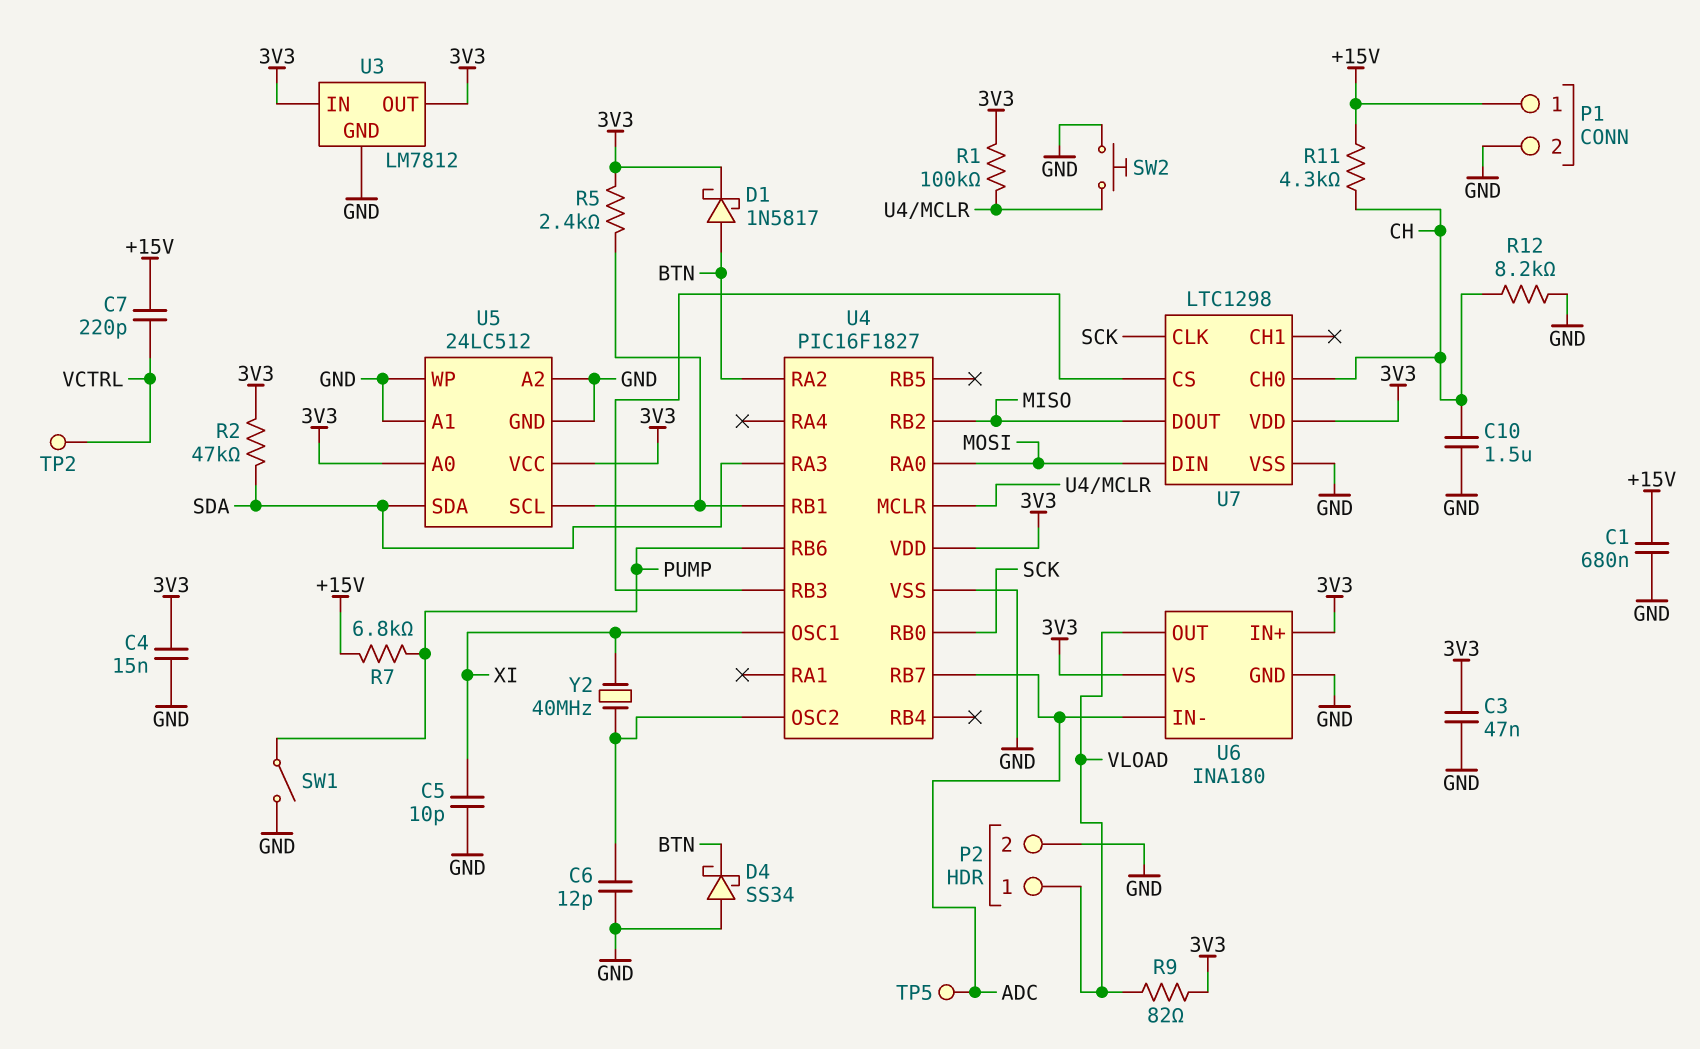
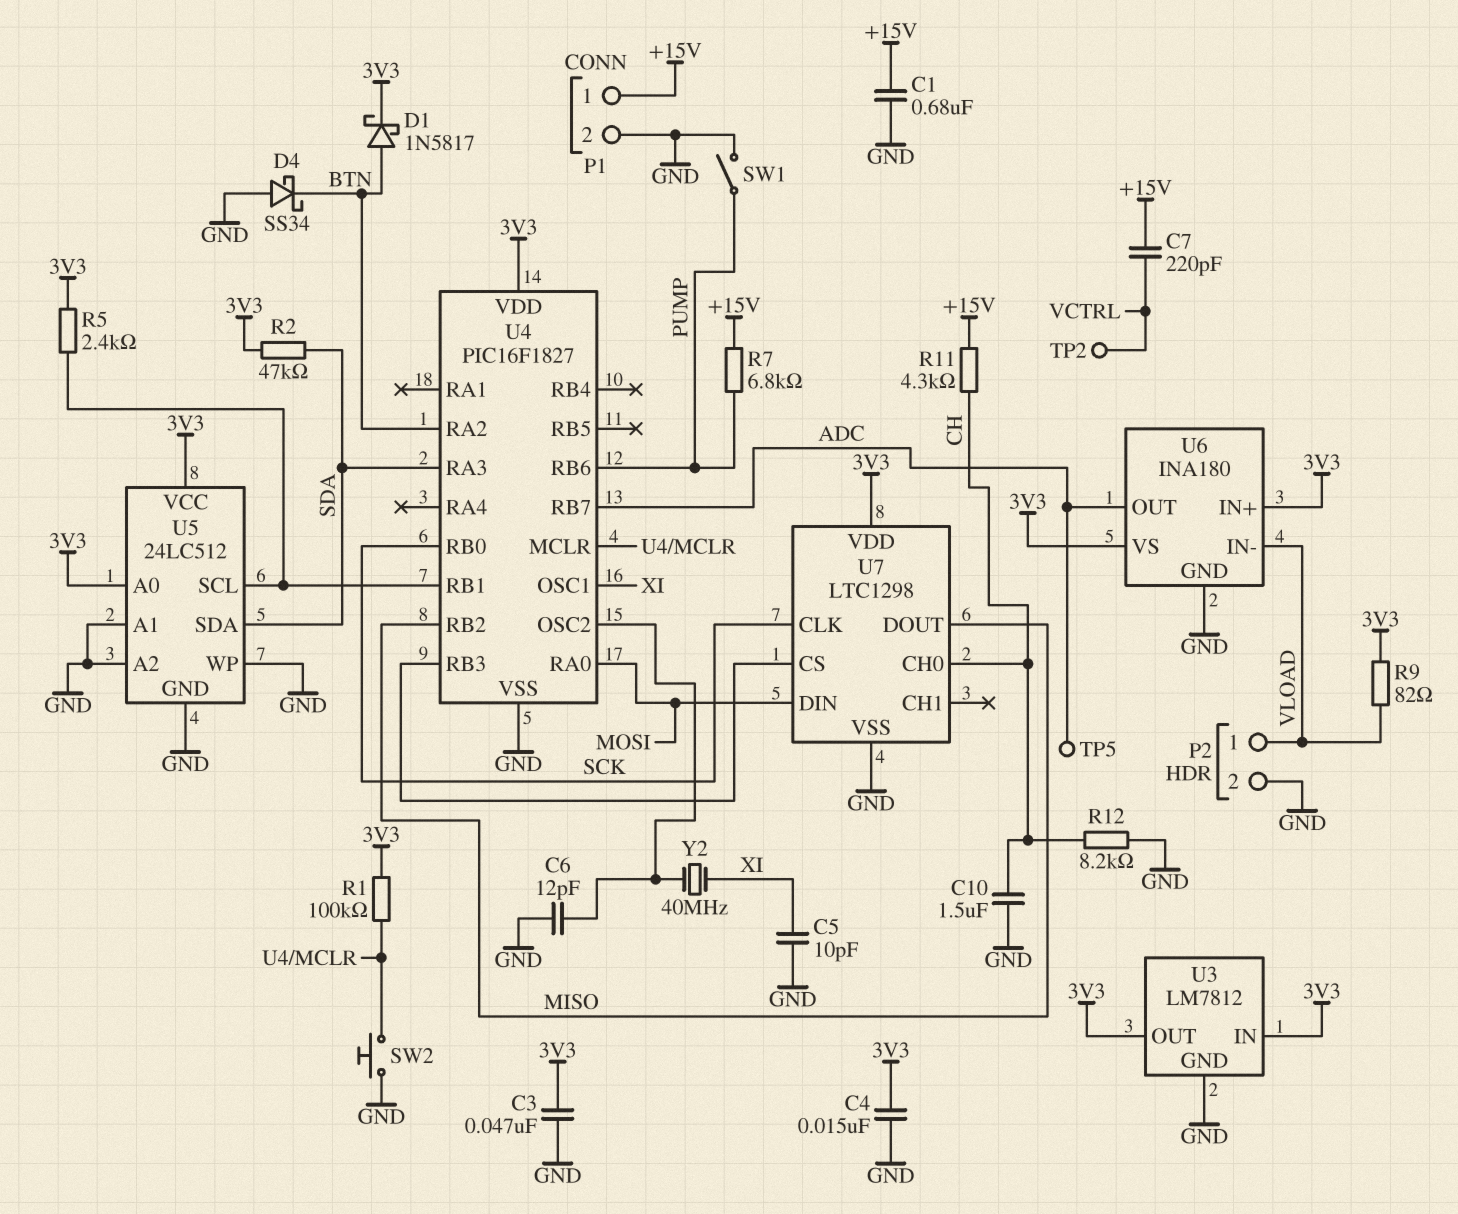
U6 pin IN-: ADC -> VLOAD
U6 pin OUT: VLOAD -> ADC

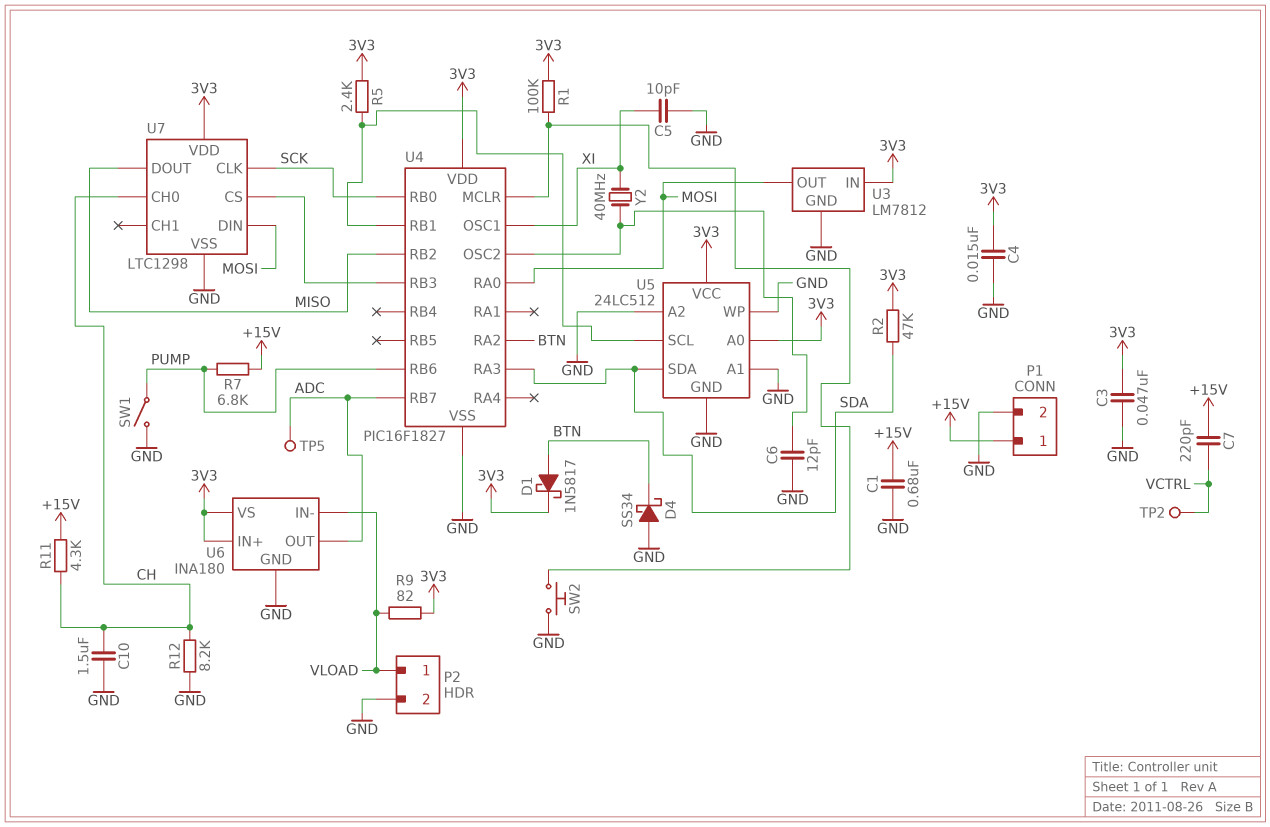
U3 pin OUT: 3V3 -> MOSI

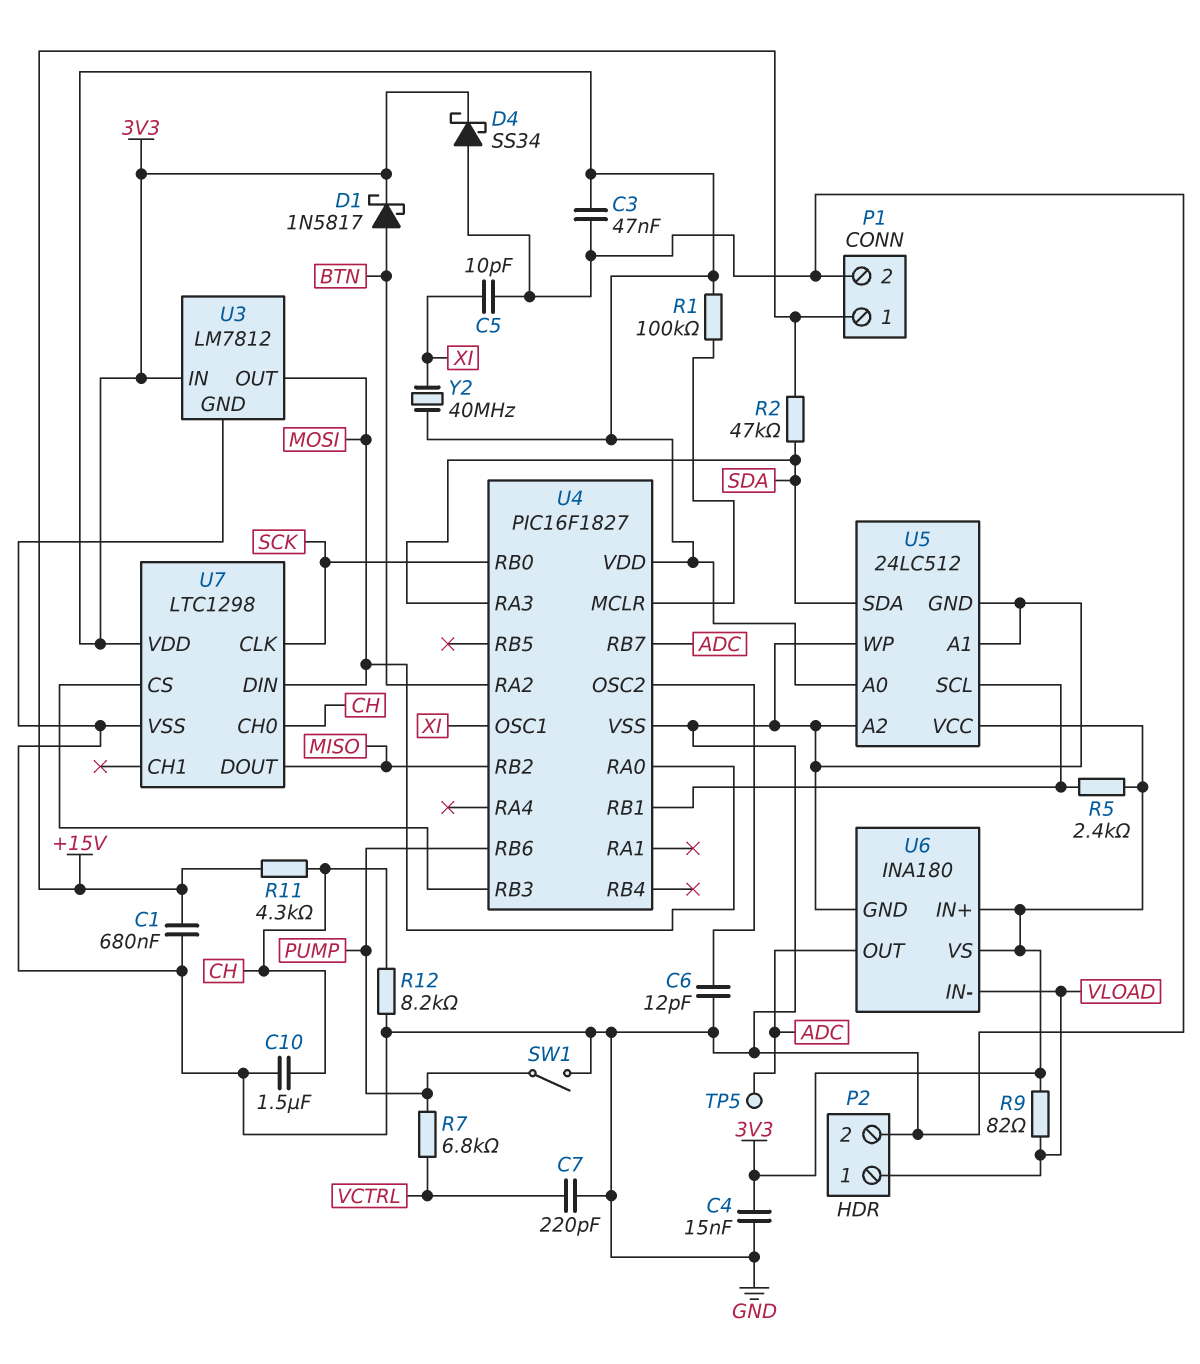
C7: 220pF (+15V, VCTRL) -> 220pF (GND, VCTRL)
D4: schottky SS34 (A GND, K BTN) -> schottky SS34 (A GND, K 3V3)
R2: 47k (3V3, SDA) -> 47k (+15V, SDA)
R7: 6.8k (+15V, PUMP) -> 6.8k (PUMP, VCTRL)
SW2: button (GND, U4/MCLR) -> none
TP2: test point (VCTRL) -> none
Y2: 40MHz (U4/OSC2, XI) -> 40MHz (3V3, XI)

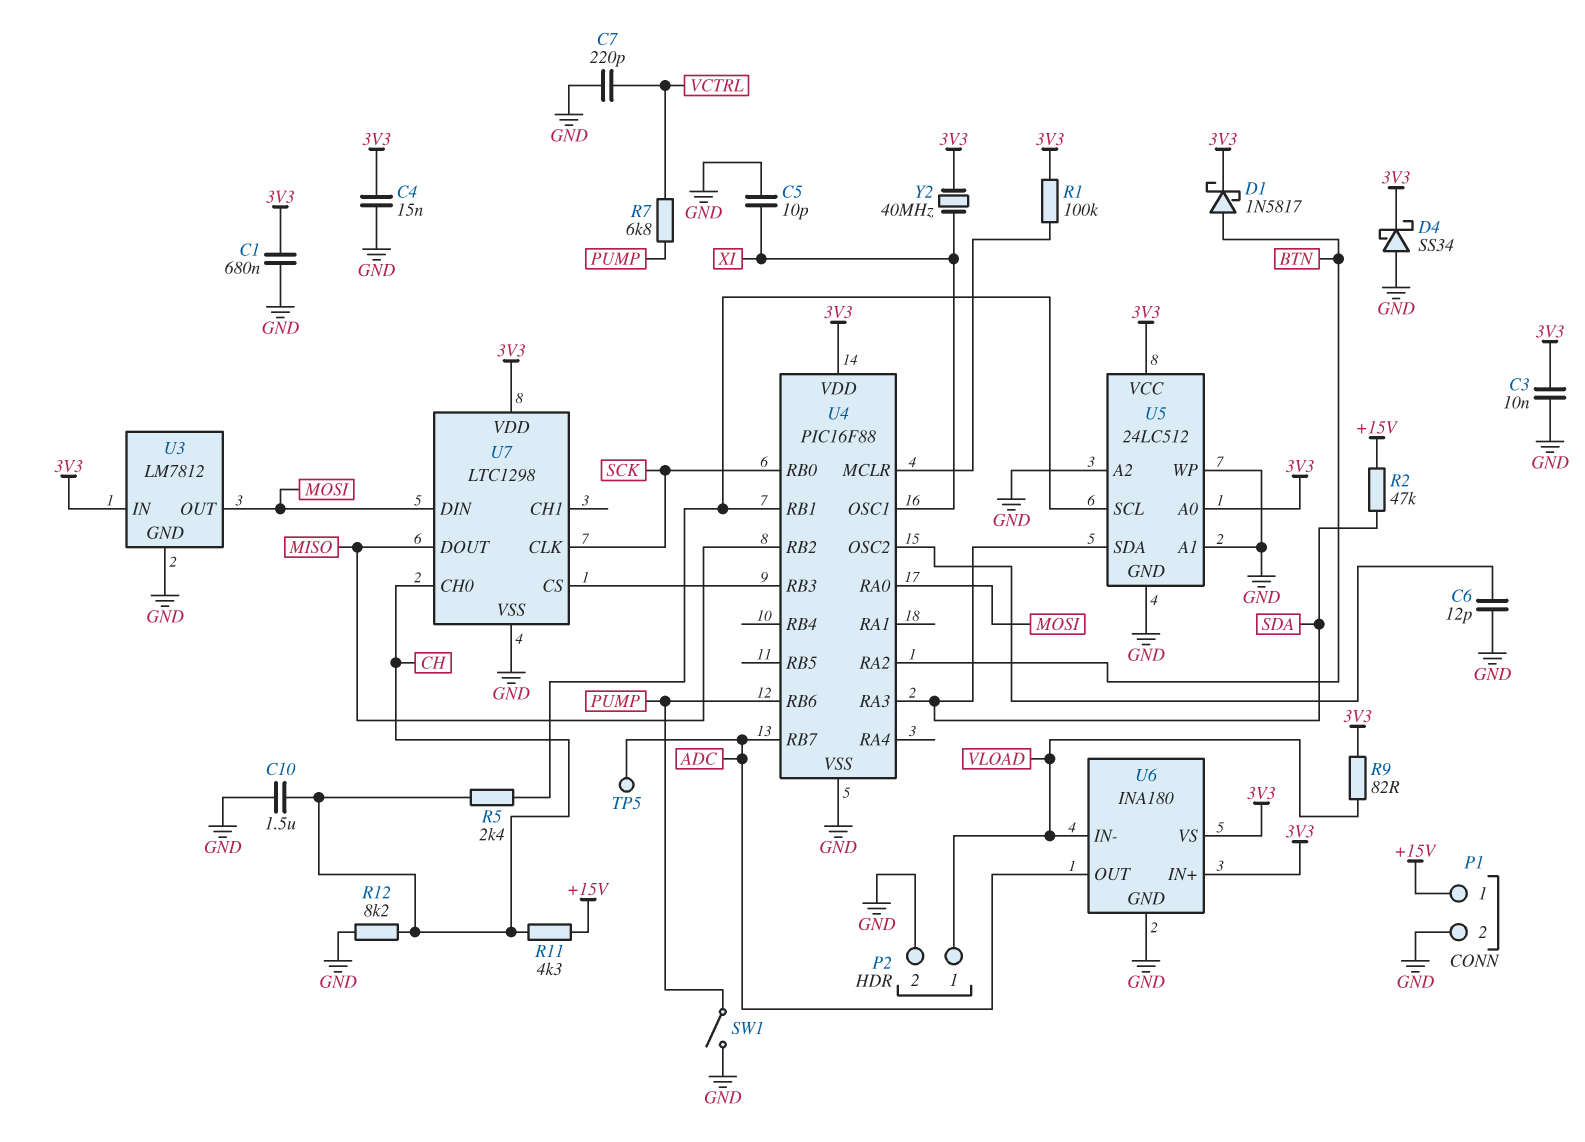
C1: 680nF (+15V, GND) -> 680nF (3V3, GND)
C3: 47nF (3V3, GND) -> 10nF (3V3, GND)
R5: 2.4k (3V3, U4/RB1) -> 2.4k (CH, U4/RB1)
U4: PIC16F1827 -> PIC16F88

